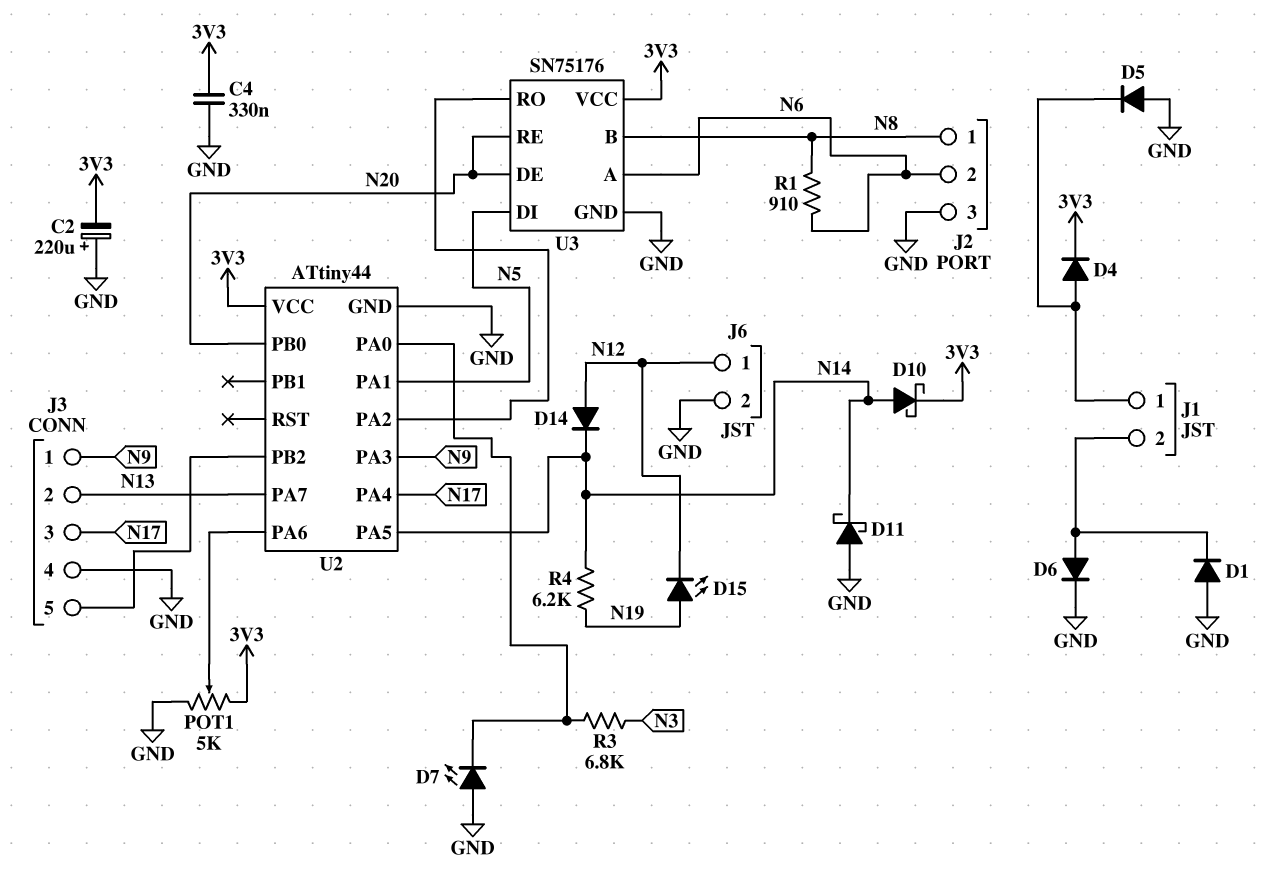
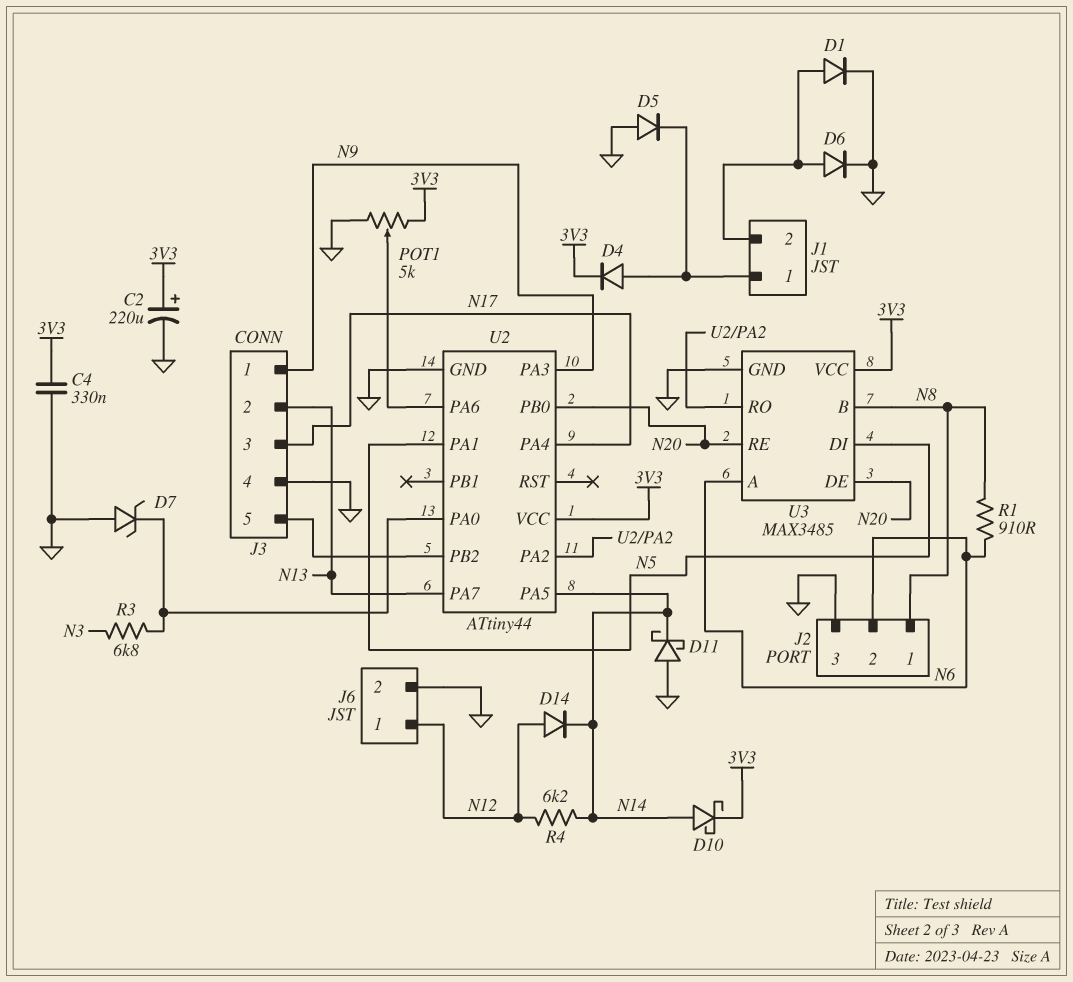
C2: 220uF (plus GND, minus 3V3) -> 220uF (plus 3V3, minus GND)
D1: diode (A GND, K J1/2) -> diode (A J1/2, K GND)
D7: LED (A GND, K U2/PA0) -> zener (A GND, K U2/PA0)
D15: LED (A N19, K N12) -> none
R4: 6.2k (N14, N19) -> 6.2k (N12, N14)
U3: SN75176 -> MAX3485

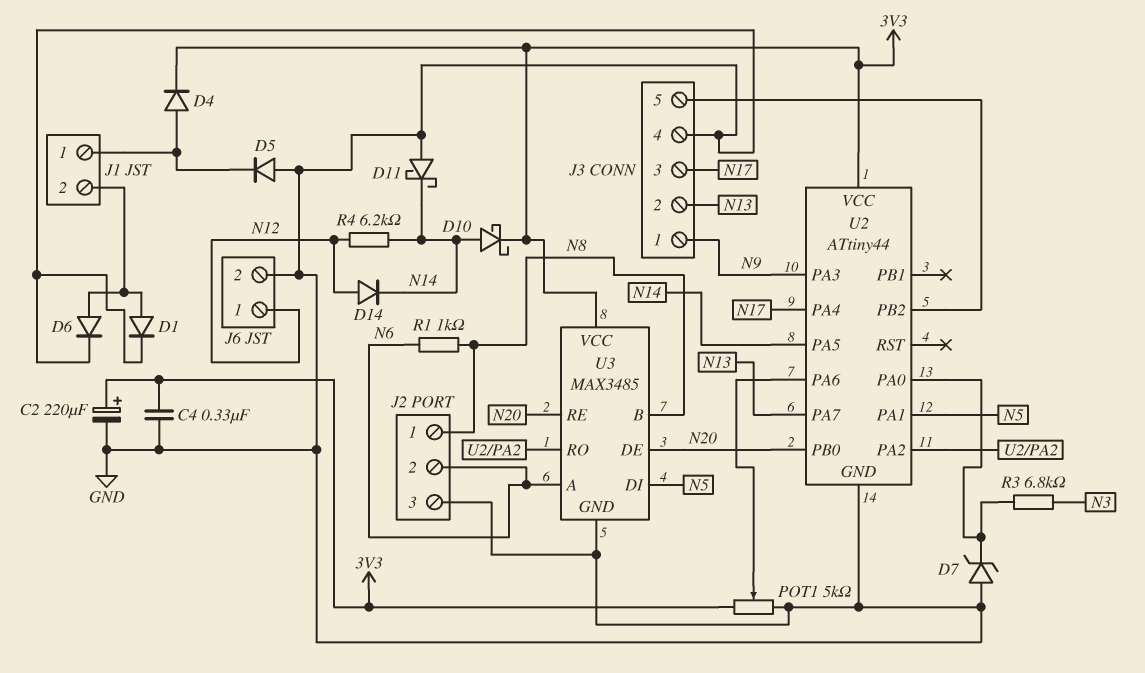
R1: 910 (N6, N8) -> 1k (N6, N8)

